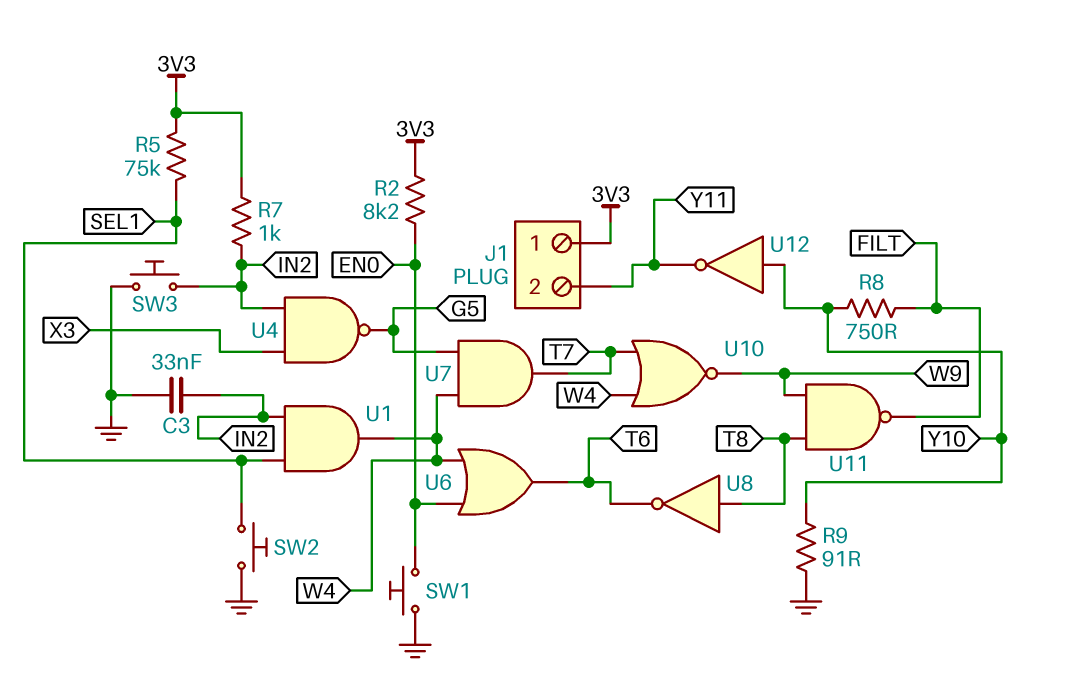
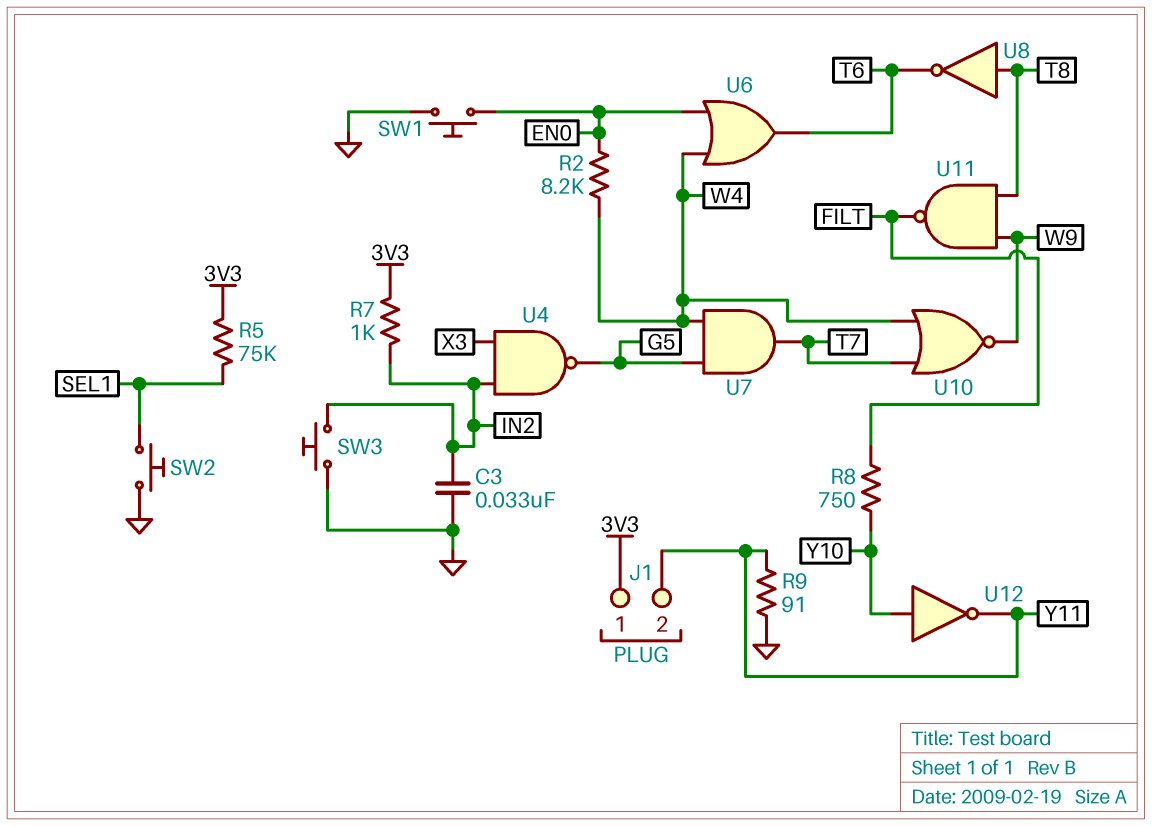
R2: 8.2k (3V3, EN0) -> 8.2k (EN0, W4)
R9: 91 (GND, Y10) -> 91 (GND, Y11)
U1: AND (in IN2, in SEL1, out W4) -> none

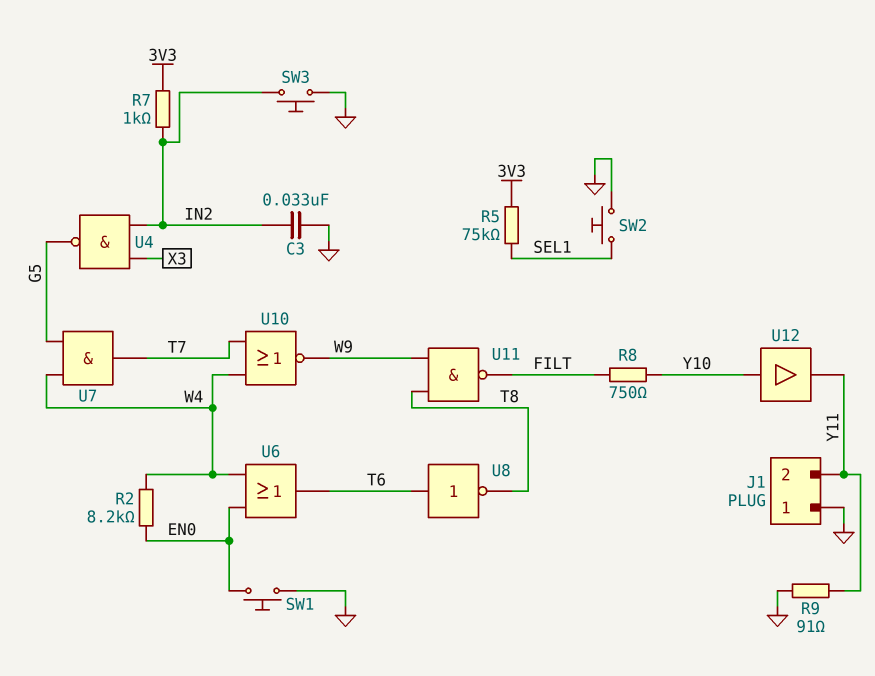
J1 pin 1: 3V3 -> GND
U8: NOT (in T8, out T6) -> NOT (in T6, out T8)
U12: NOT (in Y10, out Y11) -> buffer (in Y10, out Y11)

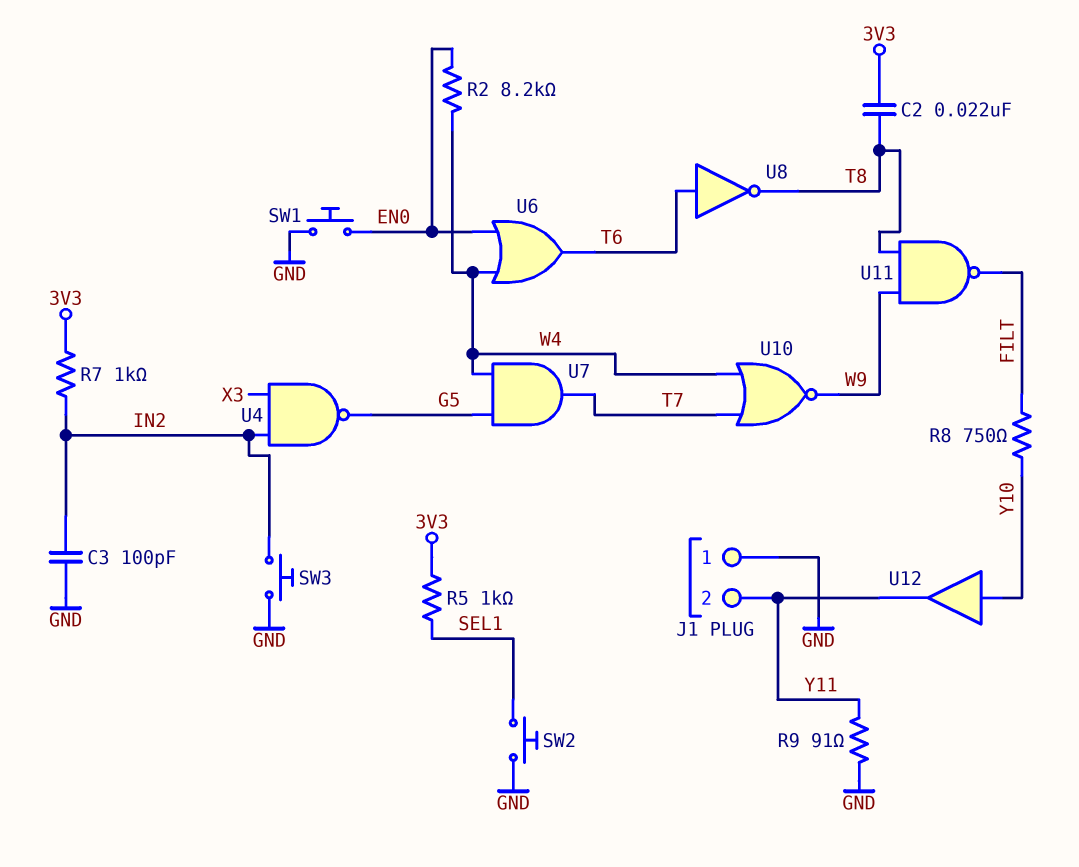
C2: none -> 22nF (3V3, T8)
C3: 33nF (GND, IN2) -> 100pF (GND, IN2)
R5: 75k (3V3, SEL1) -> 1k (3V3, SEL1)

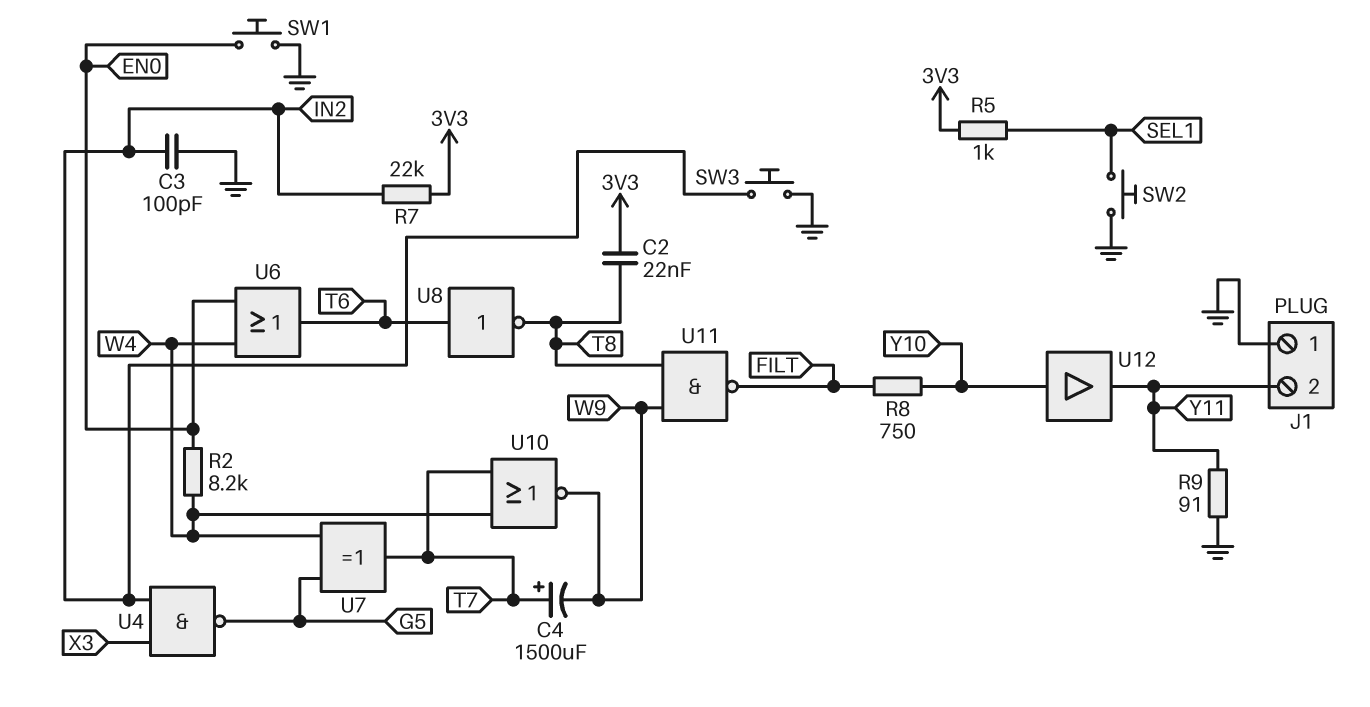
C4: none -> 1500uF (plus T7, minus W9)
R7: 1k (3V3, IN2) -> 22k (3V3, IN2)
U7: AND (in G5, in W4, out T7) -> XOR (in G5, in W4, out T7)

